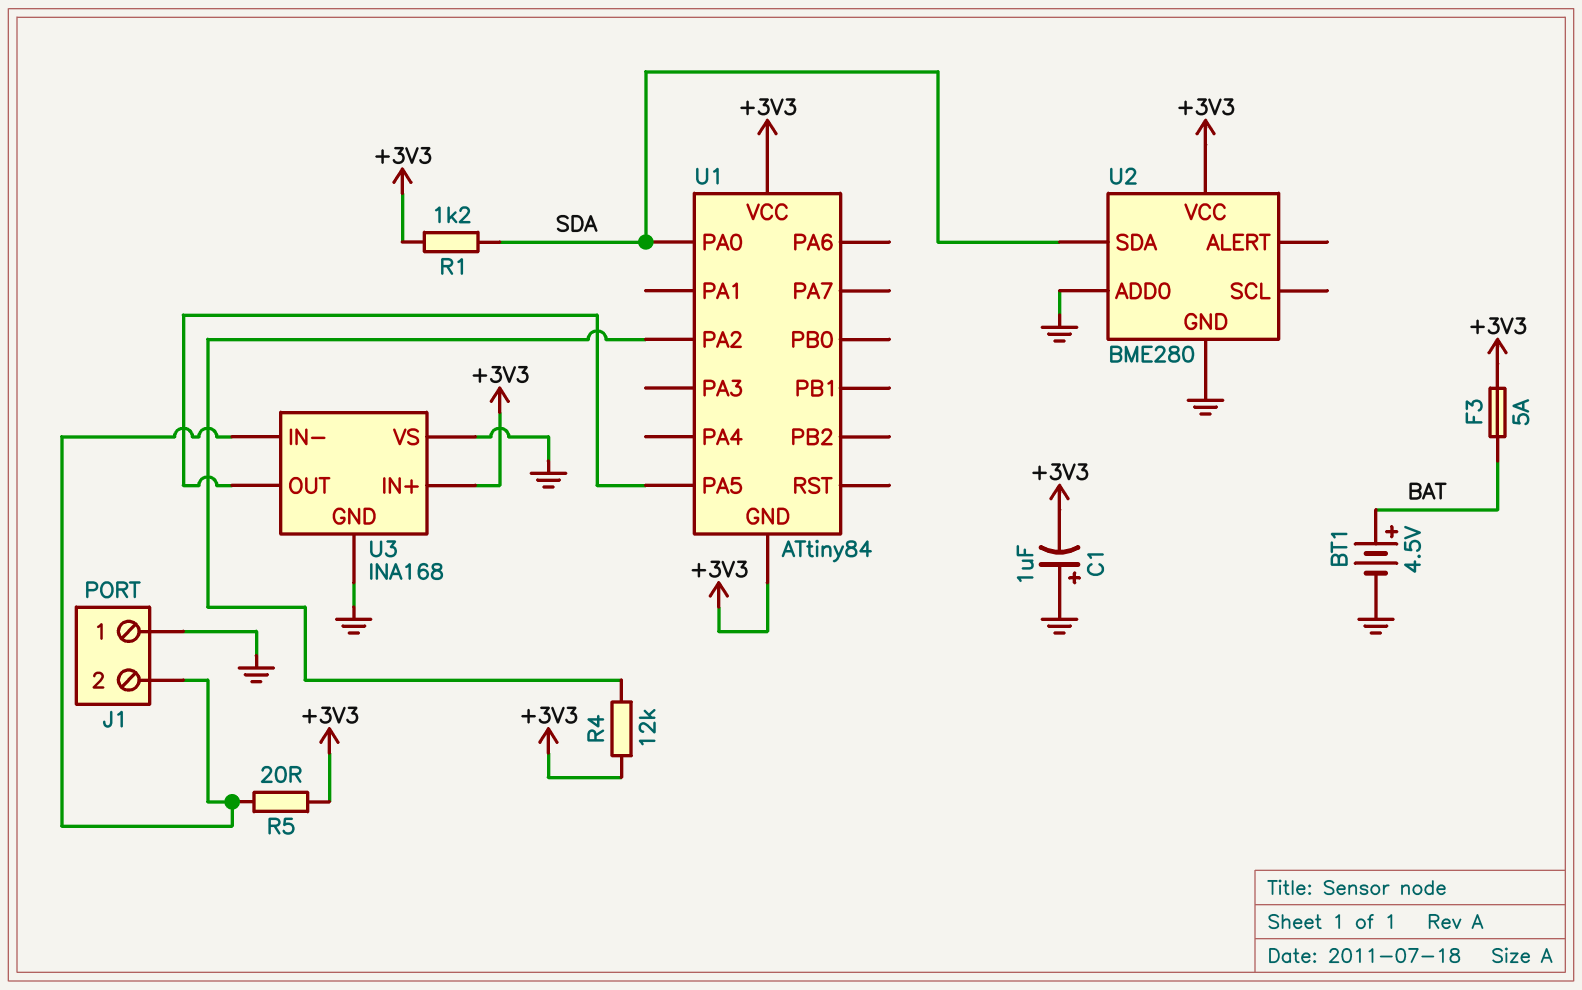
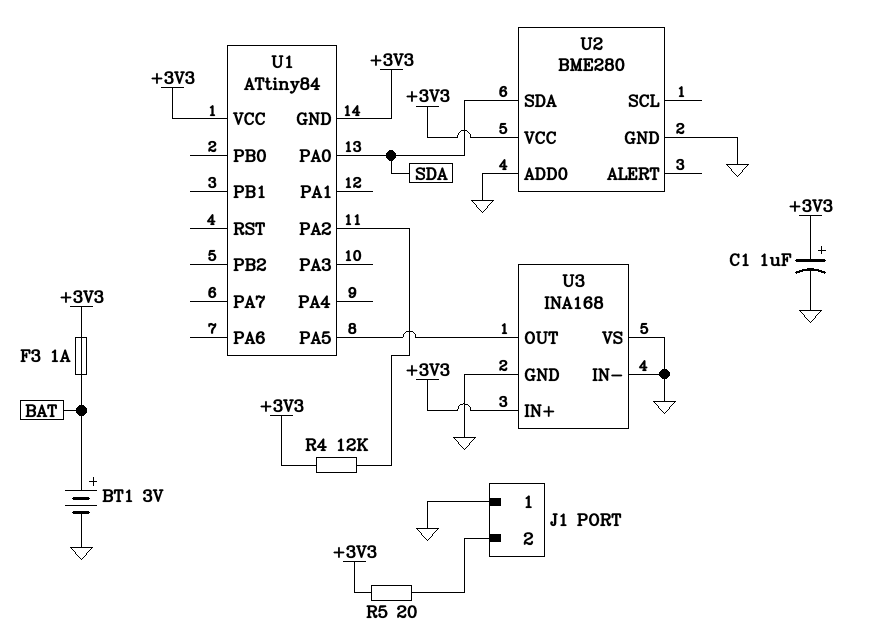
BT1: 4.5V (plus BAT, minus GND) -> 3V (plus BAT, minus GND)
C1: 1uF (plus GND, minus +3V3) -> 1uF (plus +3V3, minus GND)
F3: 5A (+3V3, BAT) -> 1A (+3V3, BAT)
R1: 1.2k (+3V3, SDA) -> none
U3 pin IN-: J1/2 -> GND

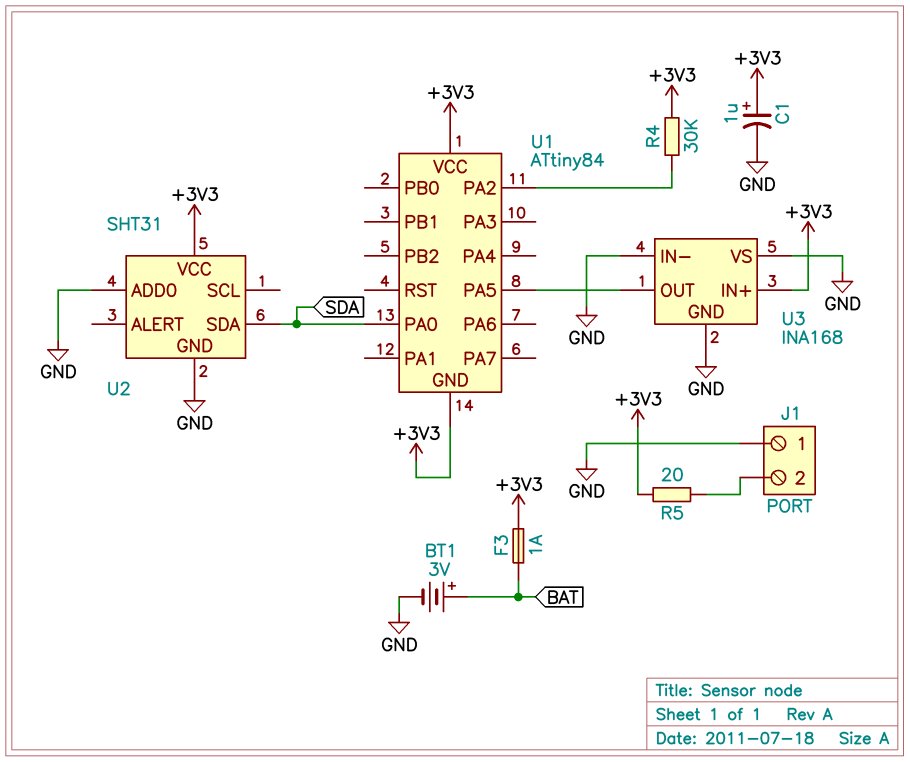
R4: 12k (+3V3, U1/PA2) -> 30k (+3V3, U1/PA2)
U2: BME280 -> SHT31

